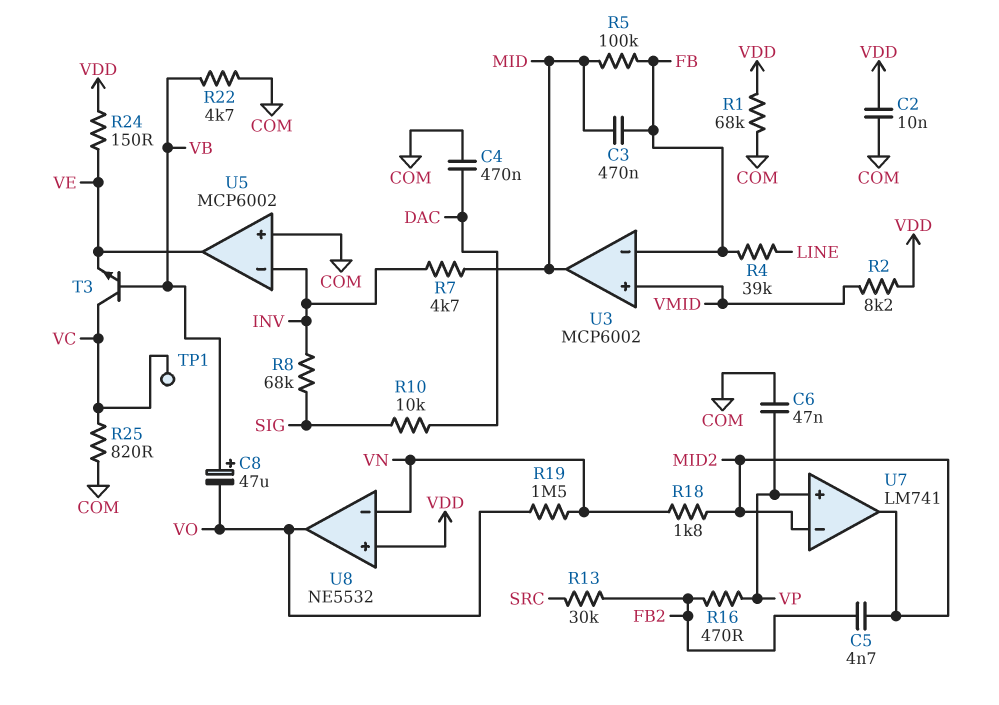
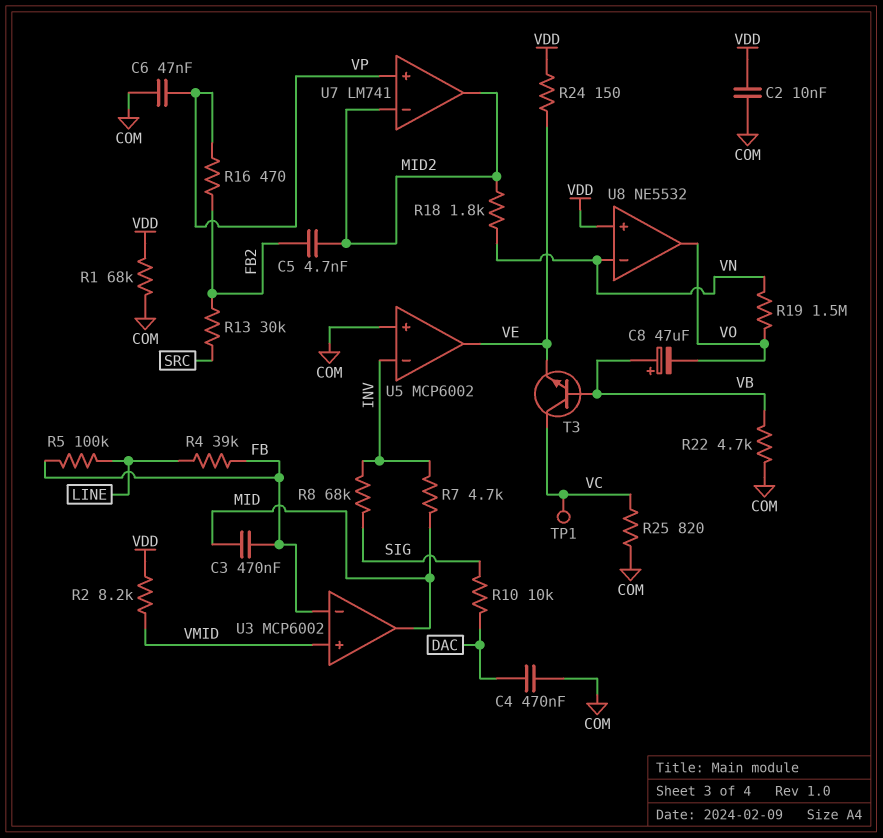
R5: 100k (FB, MID) -> 100k (FB, LINE)

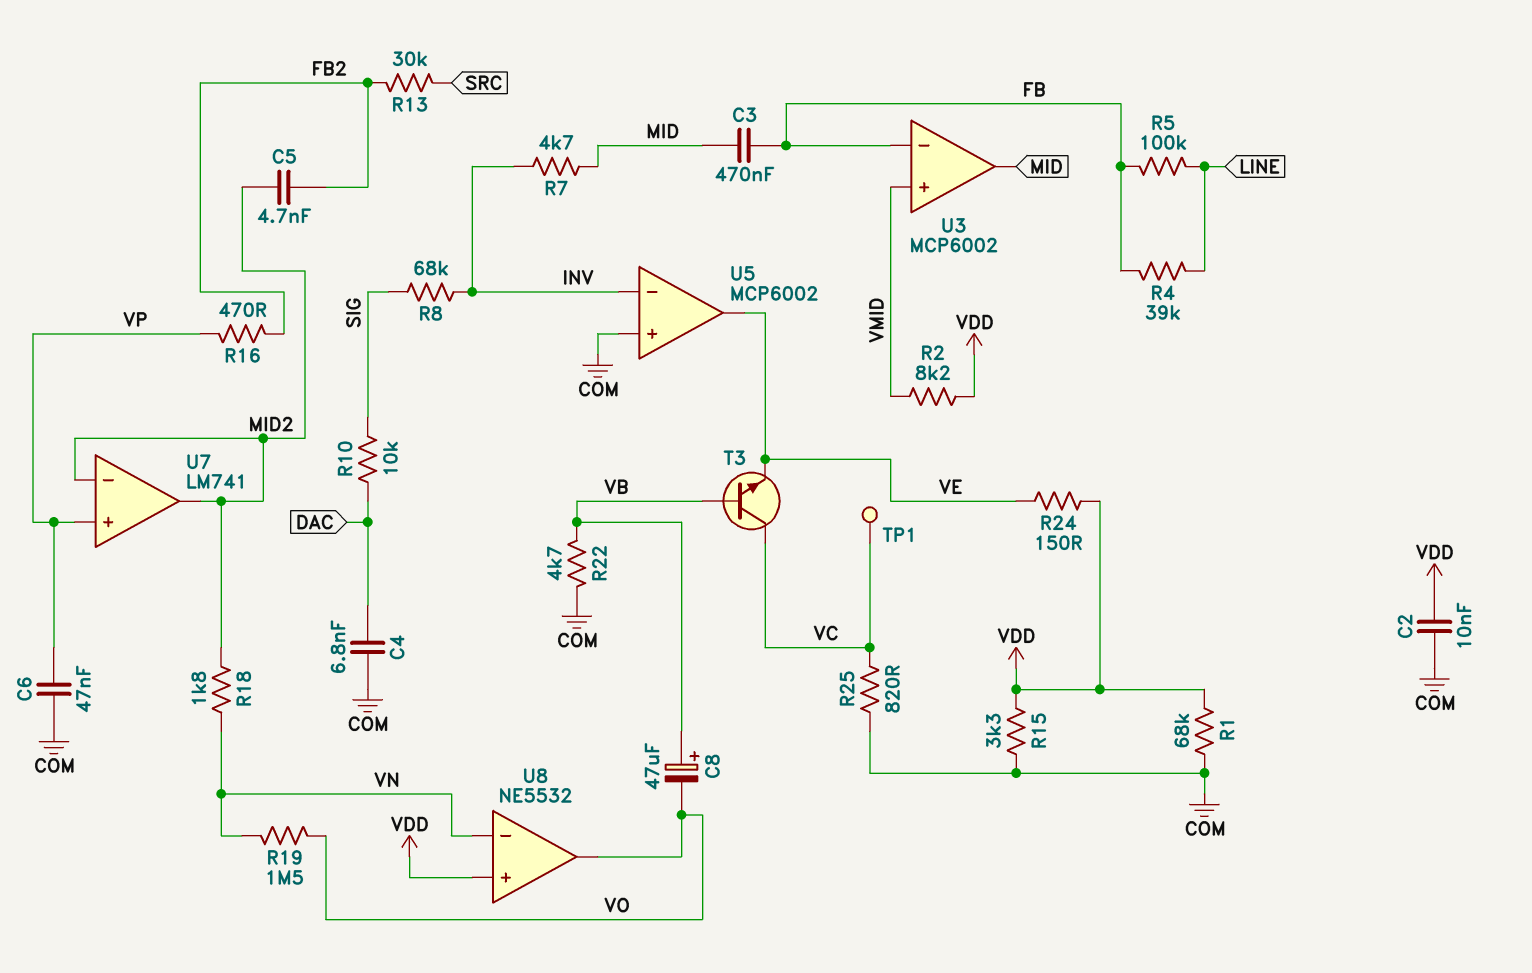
C4: 470nF (COM, DAC) -> 6.8nF (COM, DAC)
R15: none -> 3.3k (COM, VDD)

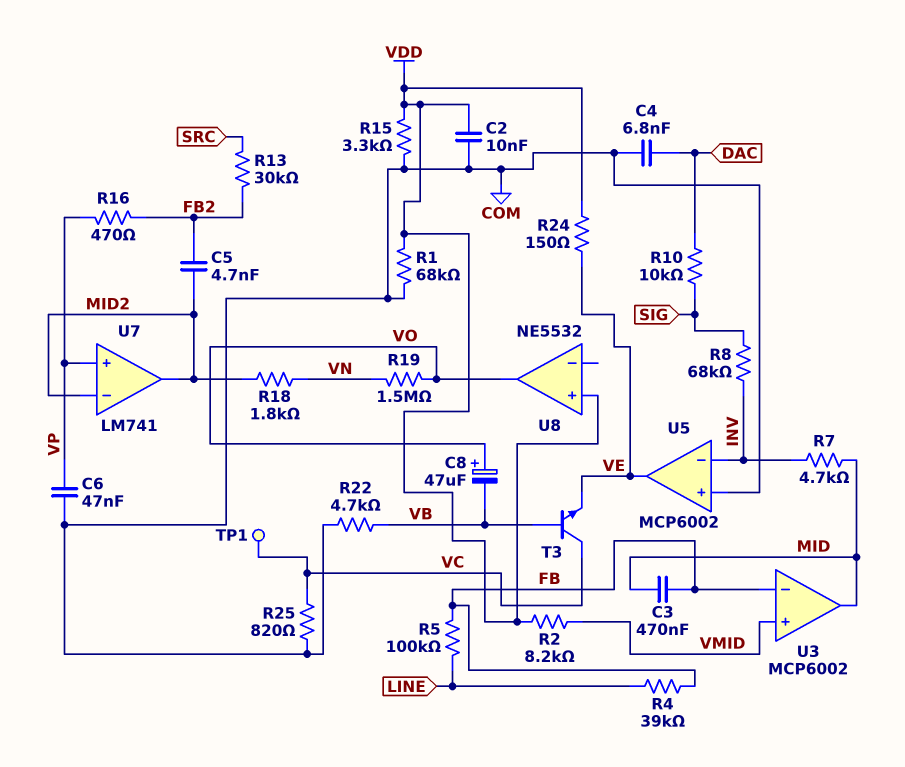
C8: 47uF (plus VB, minus VO) -> 47uF (plus VO, minus VB)
U8 pin in-: VN -> none

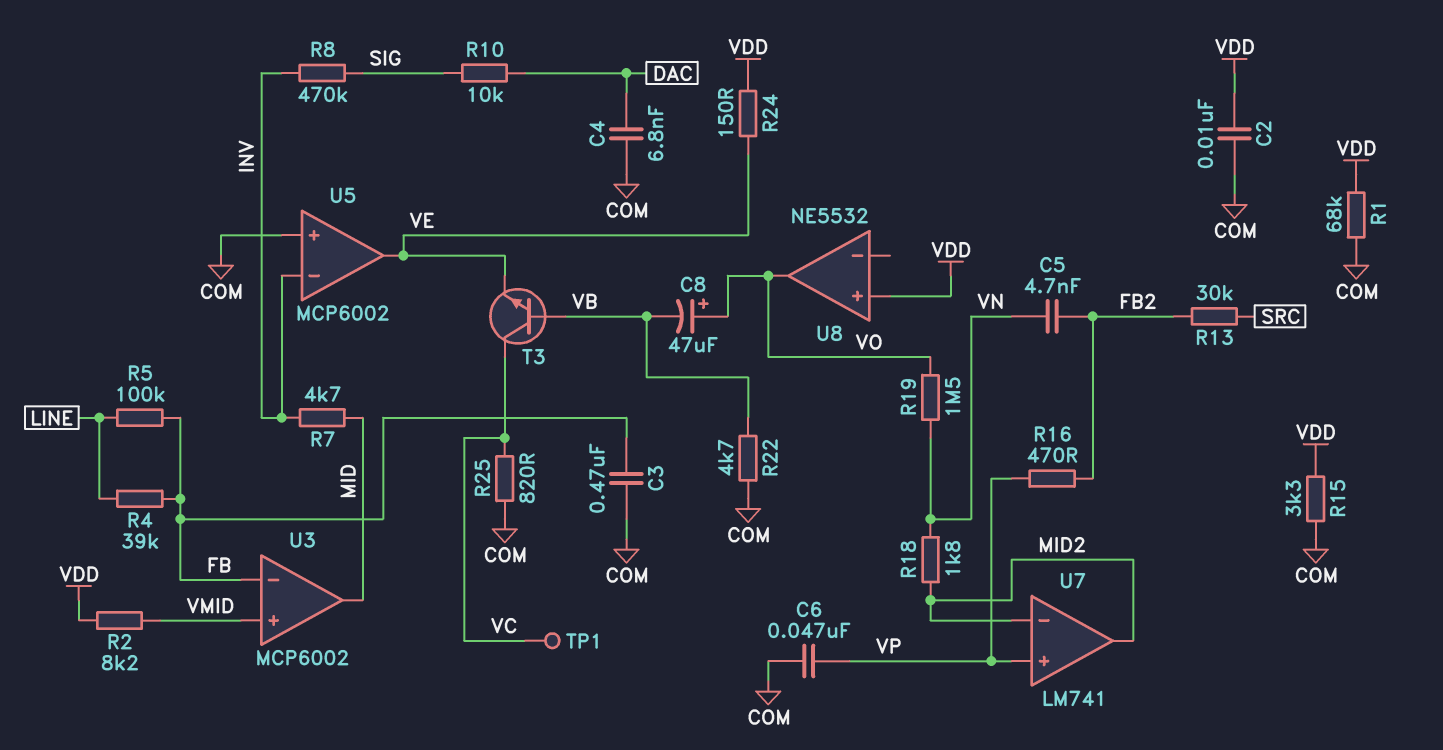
C3: 470nF (FB, MID) -> 470nF (COM, FB)
C5: 4.7nF (FB2, MID2) -> 4.7nF (FB2, VN)
R8: 68k (INV, SIG) -> 470k (INV, SIG)

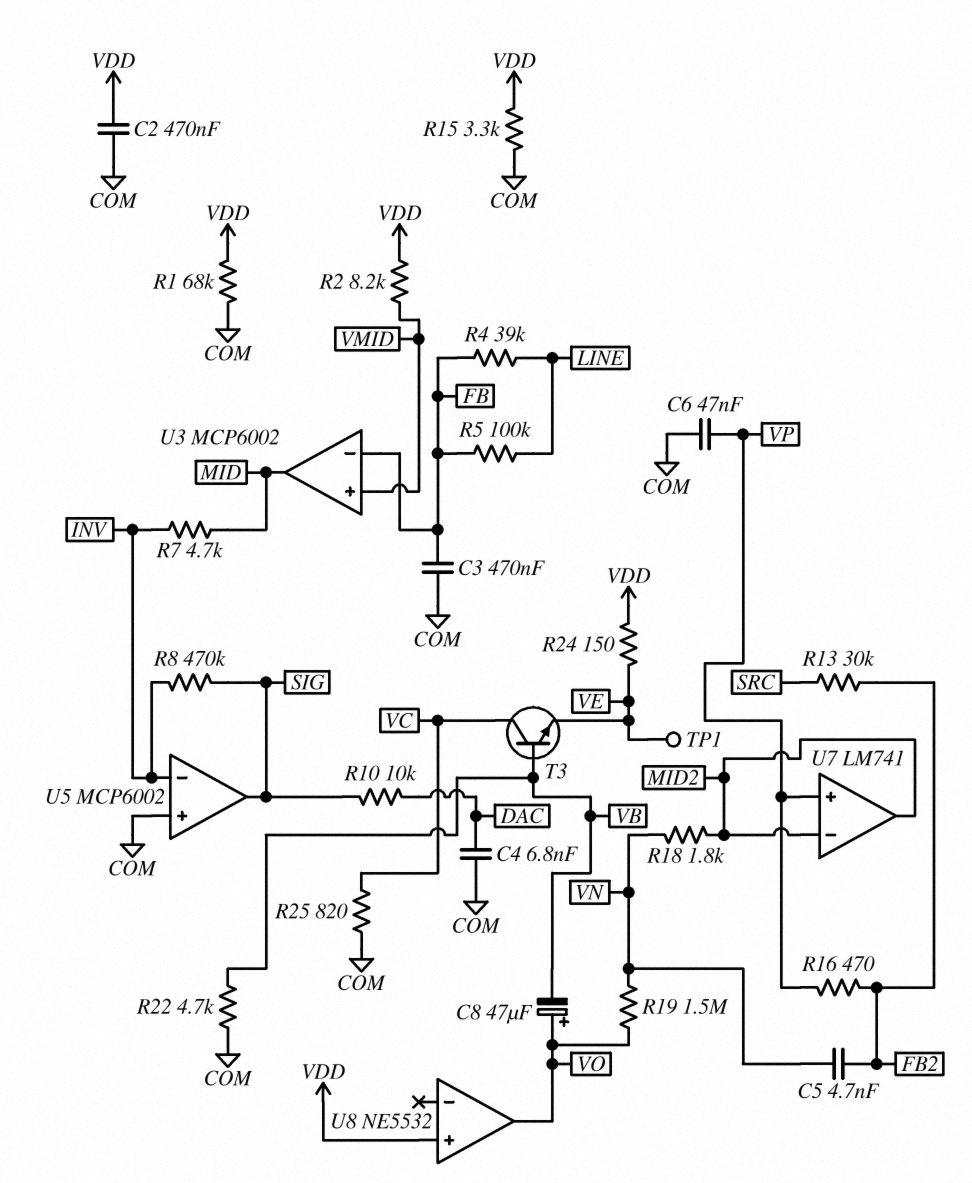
C2: 10nF (COM, VDD) -> 470nF (COM, VDD)
TP1: test point (VC) -> test point (VE)
U5 pin out: VE -> SIG

